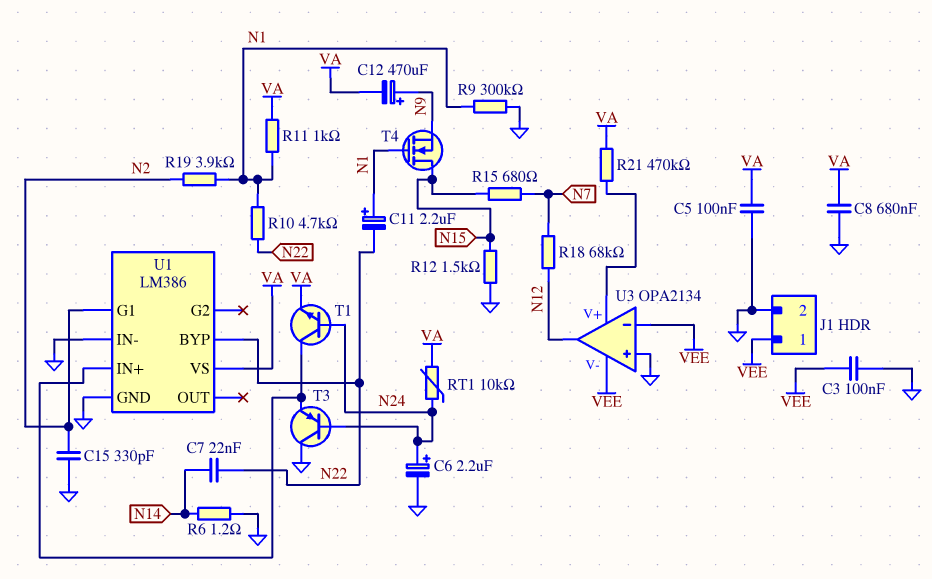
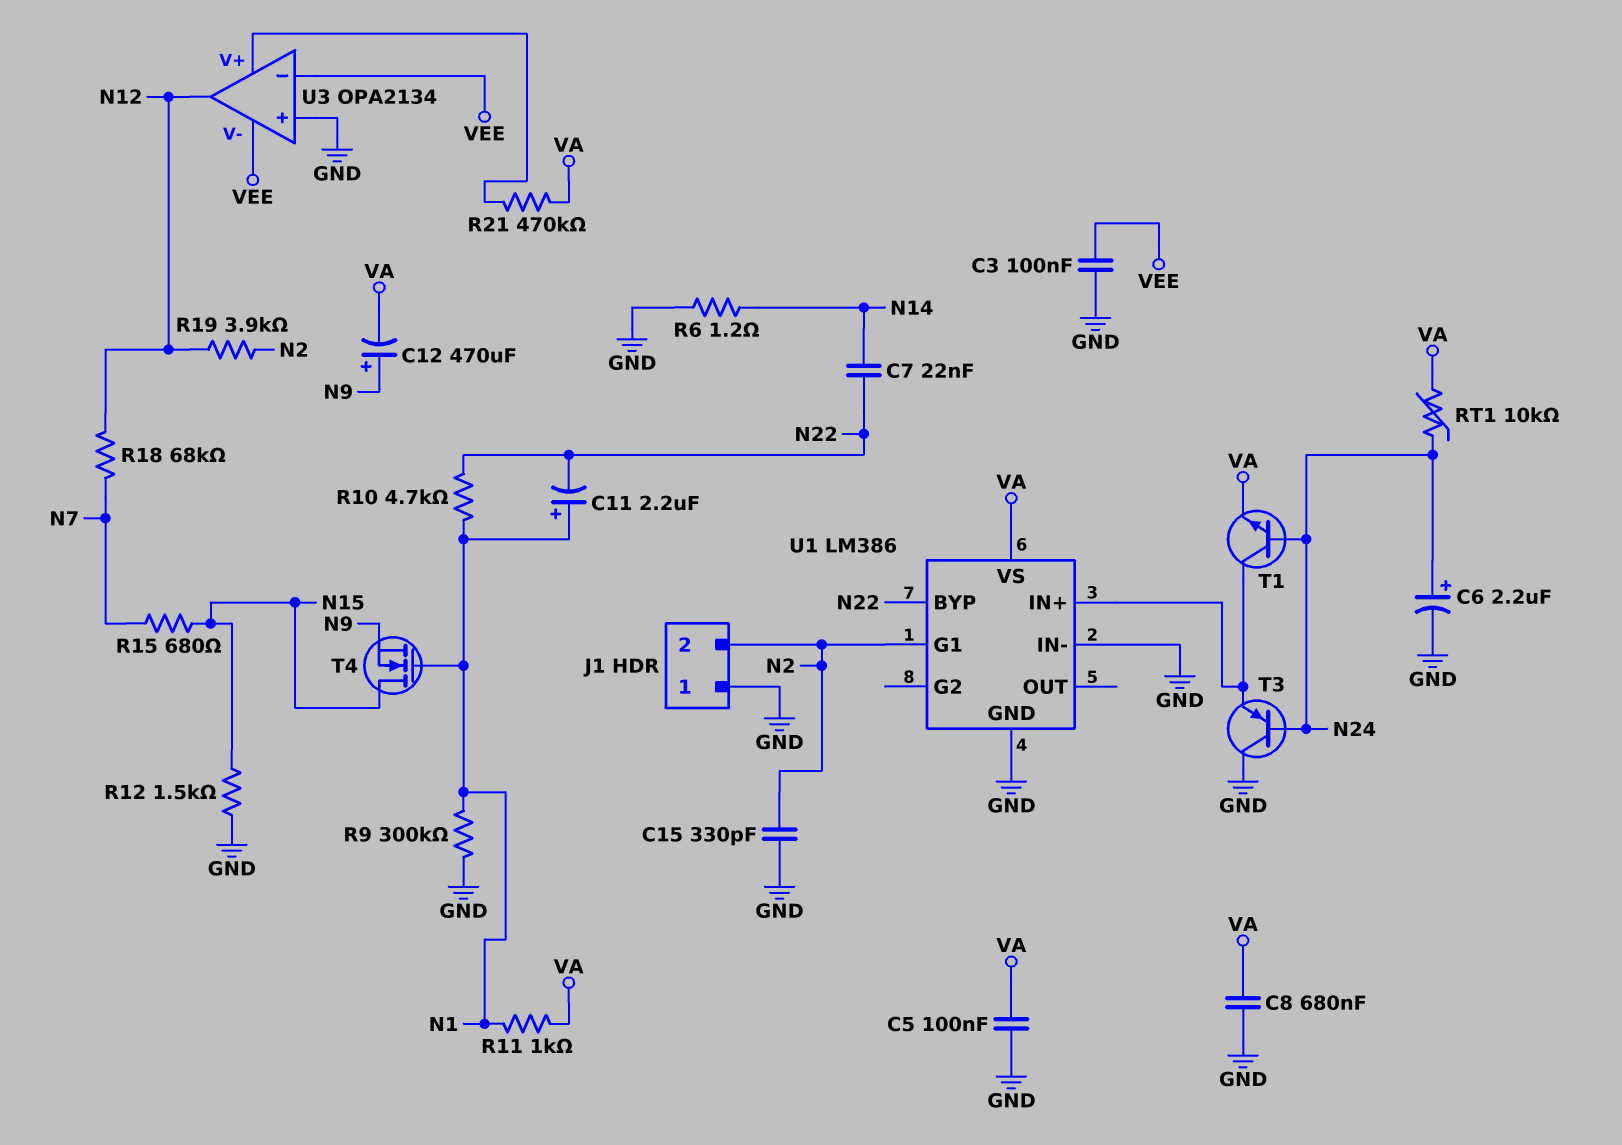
J1 pin 1: VEE -> GND
J1 pin 2: GND -> N2
R19: 3.9k (N1, N2) -> 3.9k (N2, N12)

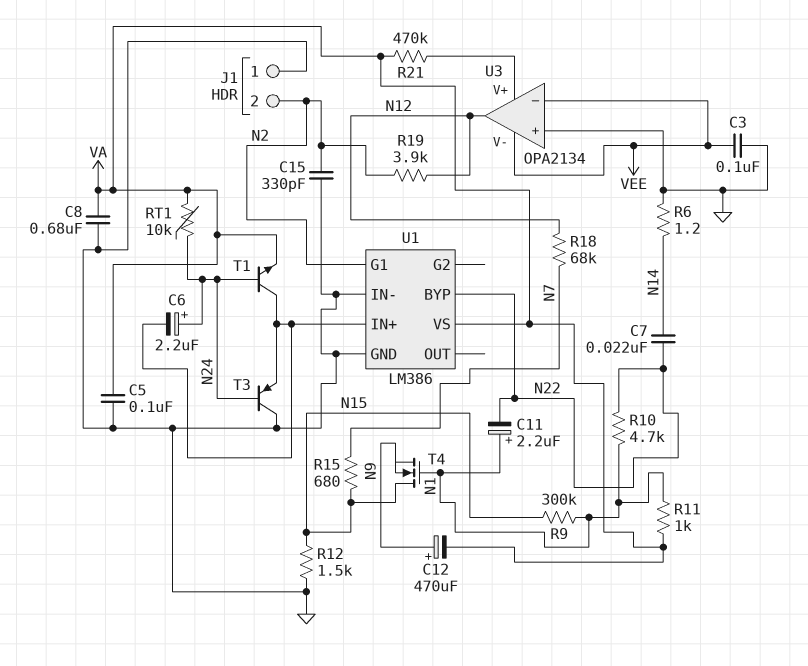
C6: 2.2uF (plus N24, minus GND) -> 2.2uF (plus N24, minus U1/IN+)
R9: 300k (GND, N1) -> 300k (N1, N15)

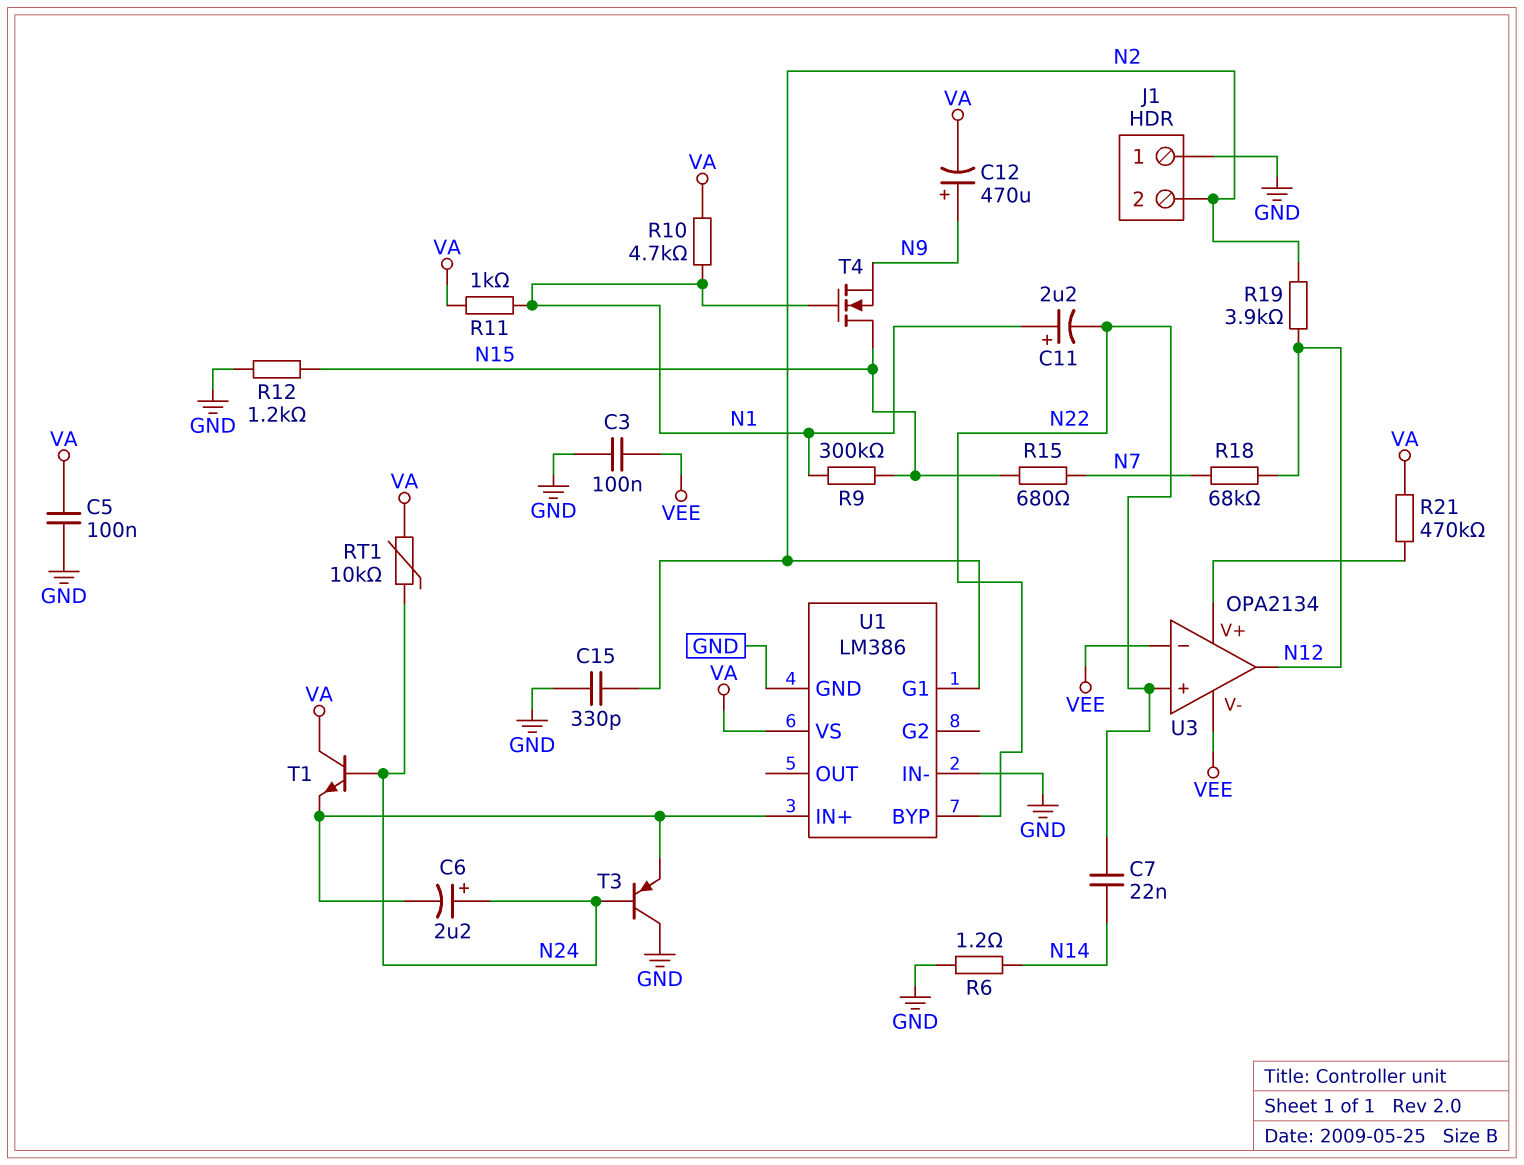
C8: 680nF (GND, VA) -> none
R10: 4.7k (N1, N22) -> 4.7k (N1, VA)
R12: 1.5k (GND, N15) -> 1.2k (GND, N15)
T1: NPN (B N24, C U1/IN+, E VA) -> NPN (B N24, C VA, E U1/IN+)
U3 pin in+: GND -> N22

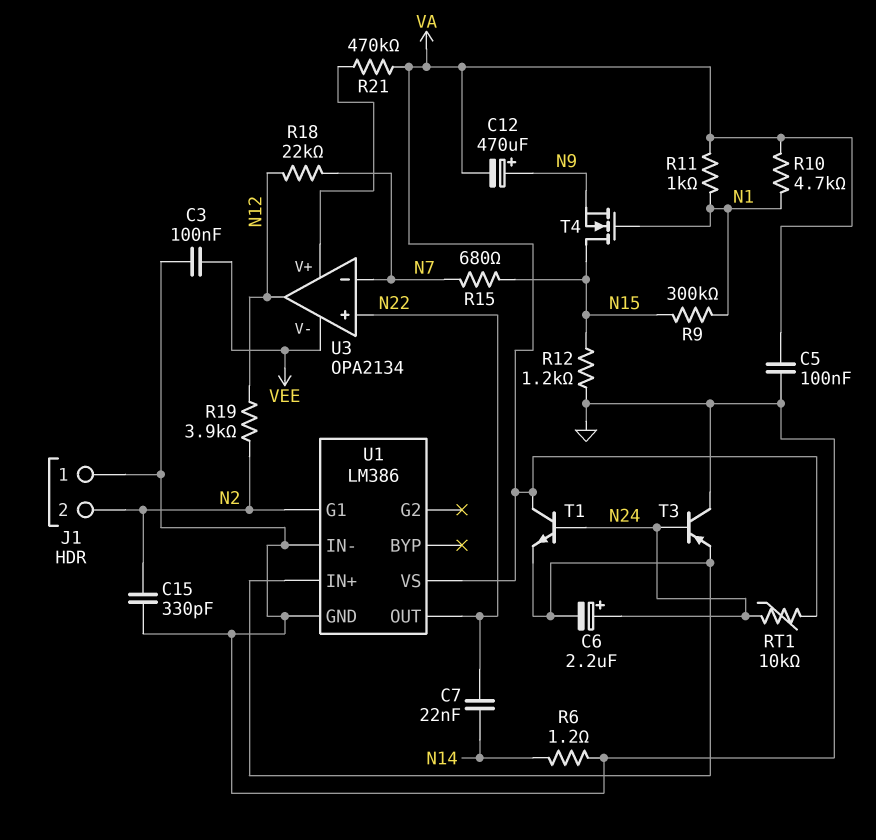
C11: 2.2uF (plus N1, minus N22) -> none
R18: 68k (N7, N12) -> 22k (N7, N12)
U1 pin BYP: N22 -> none
U1 pin OUT: none -> N22
U3 pin in-: VEE -> N7

